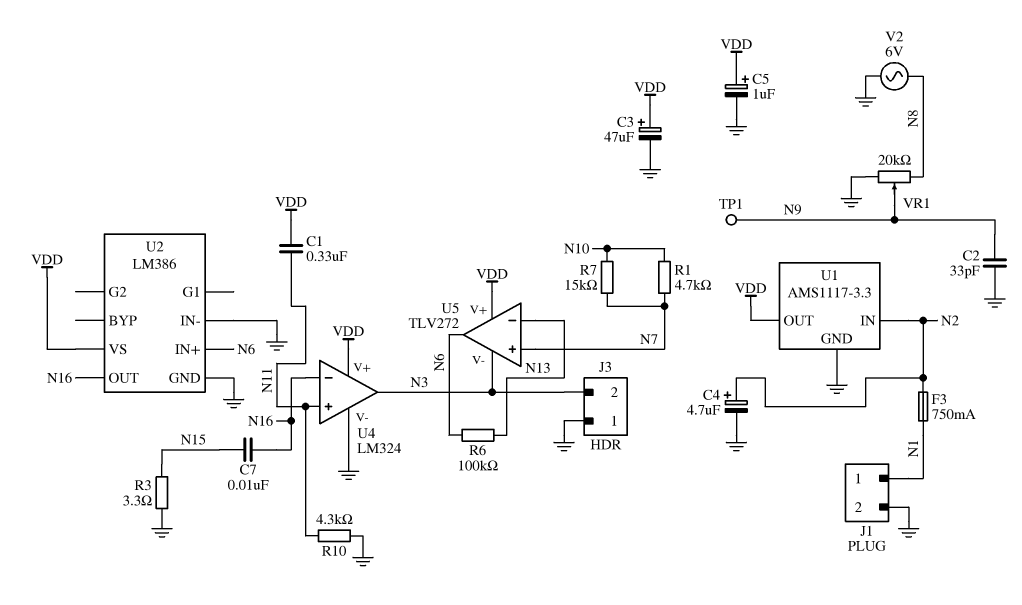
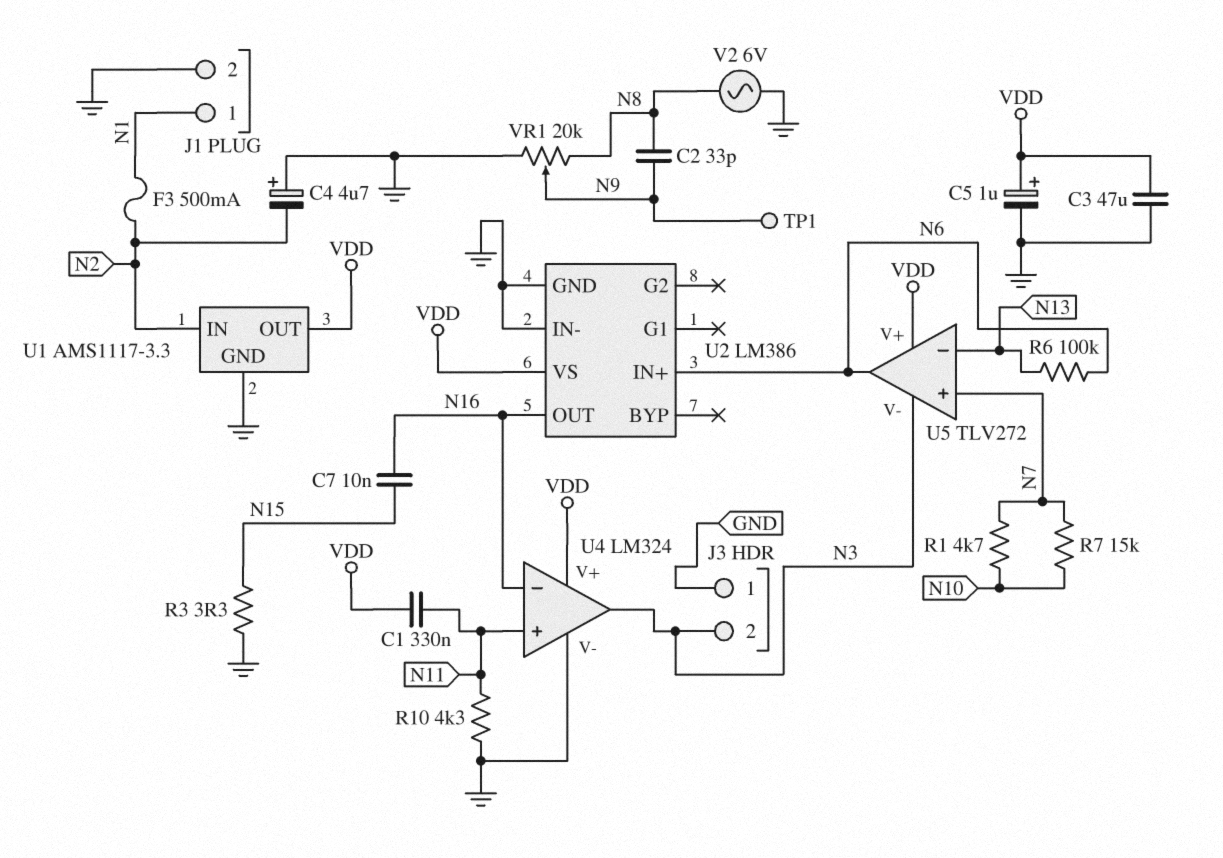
C2: 33pF (GND, N9) -> 33pF (N8, N9)
C3: 47uF (plus VDD, minus GND) -> 47uF (GND, VDD)
C4: 4.7uF (plus N2, minus GND) -> 4.7uF (plus GND, minus N2)
F3: 750mA (N1, N2) -> 500mA (N1, N2)

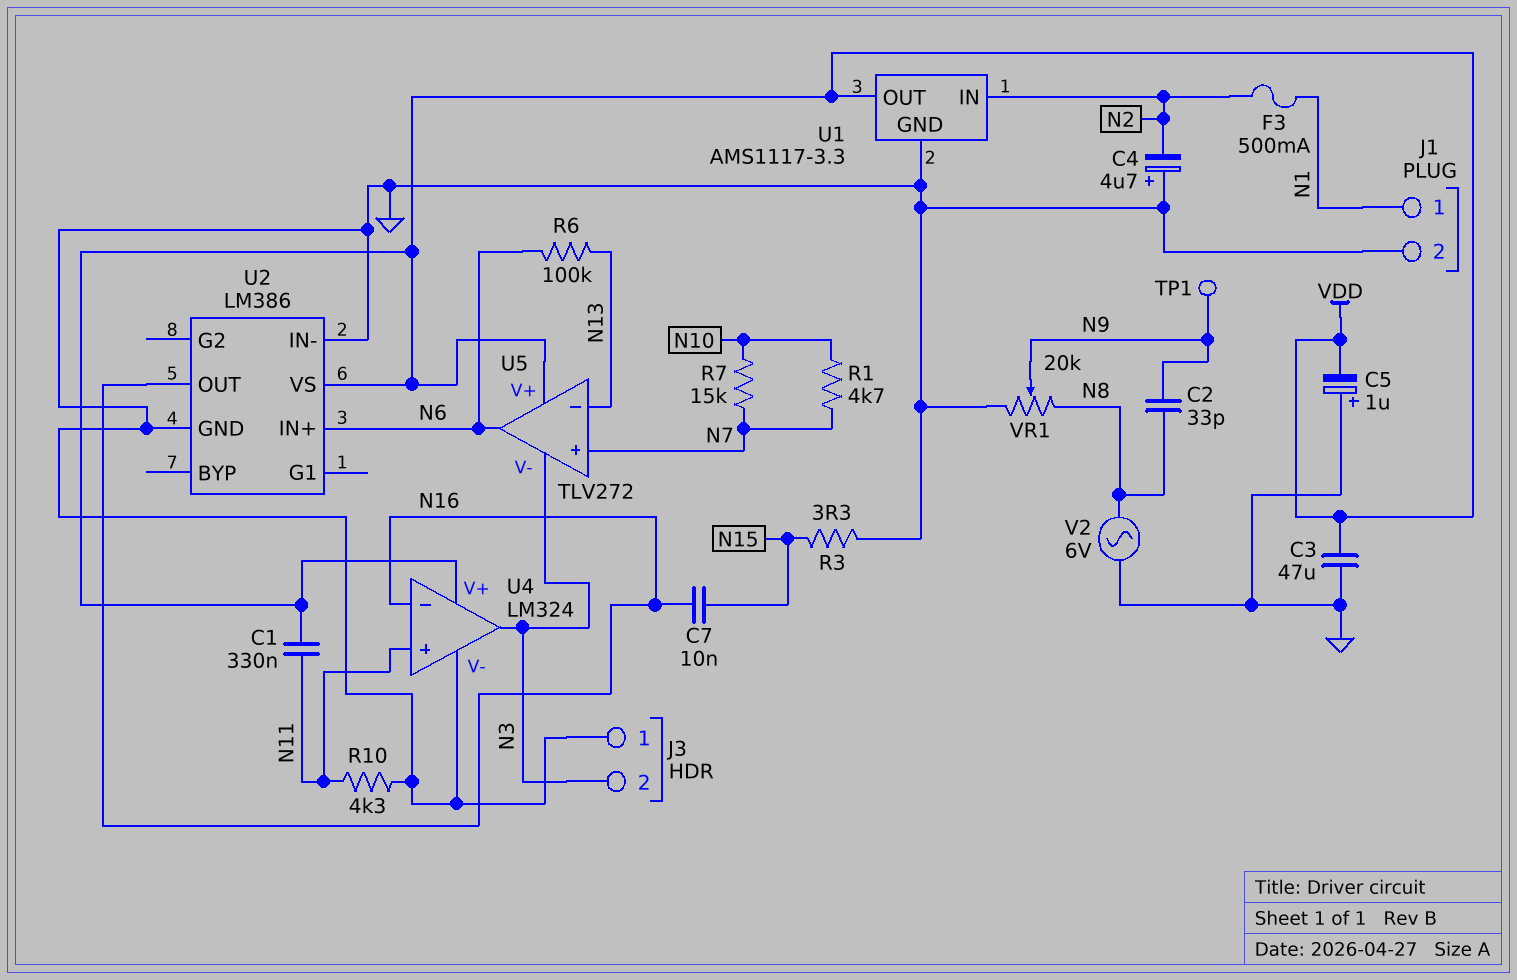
C5: 1uF (plus VDD, minus GND) -> 1uF (plus GND, minus VDD)

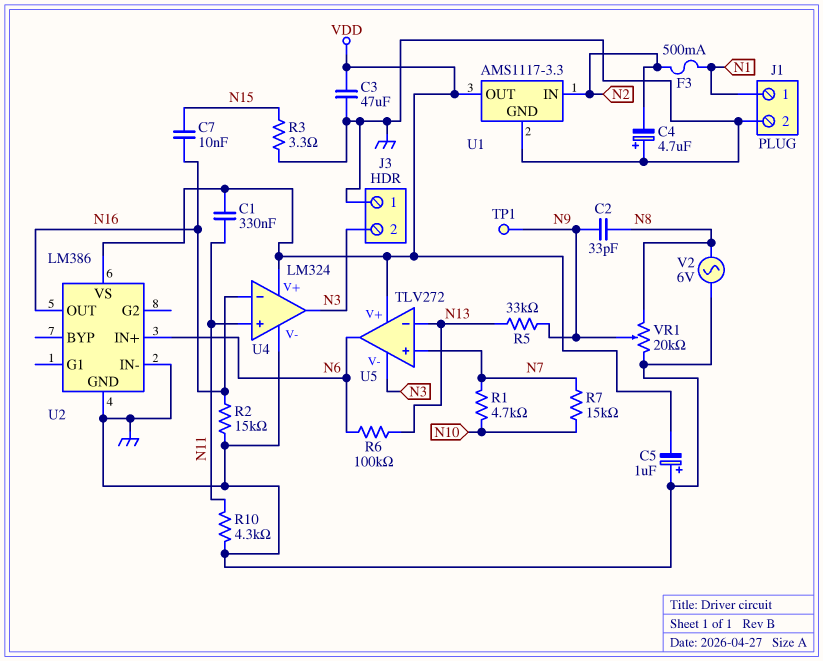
R2: none -> 15k (GND, N16)
R5: none -> 33k (N9, N13)

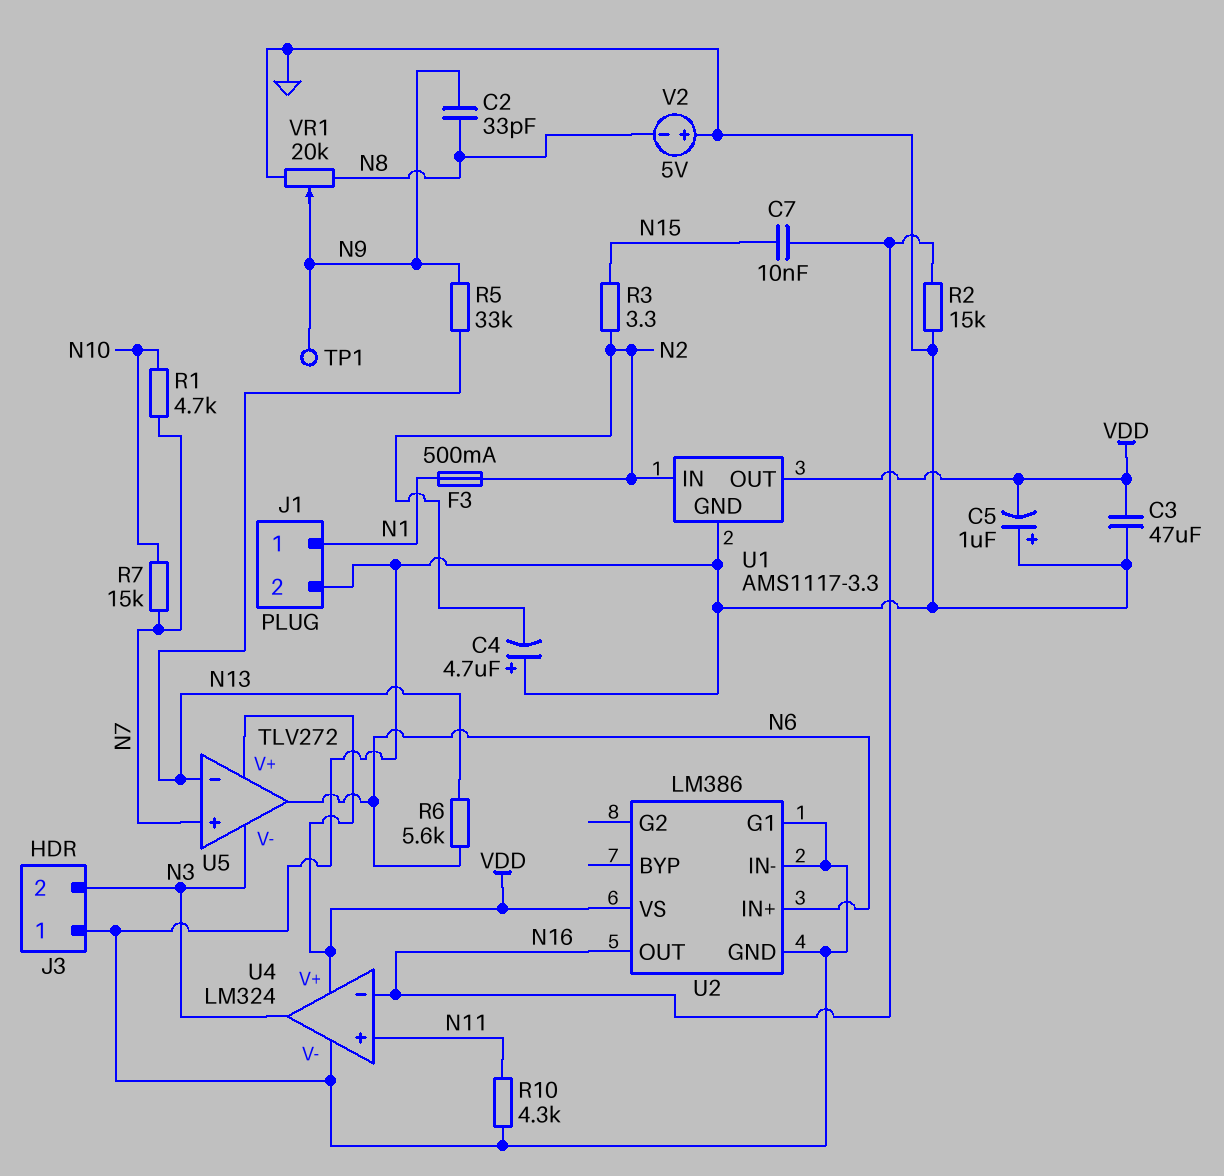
C1: 330nF (N11, VDD) -> none
R3: 3.3 (GND, N15) -> 3.3 (N2, N15)
R6: 100k (N6, N13) -> 5.6k (N6, N13)
U2 pin G1: none -> GND
V2: AC 6V (GND, N8) -> 5V (plus GND, minus N8)

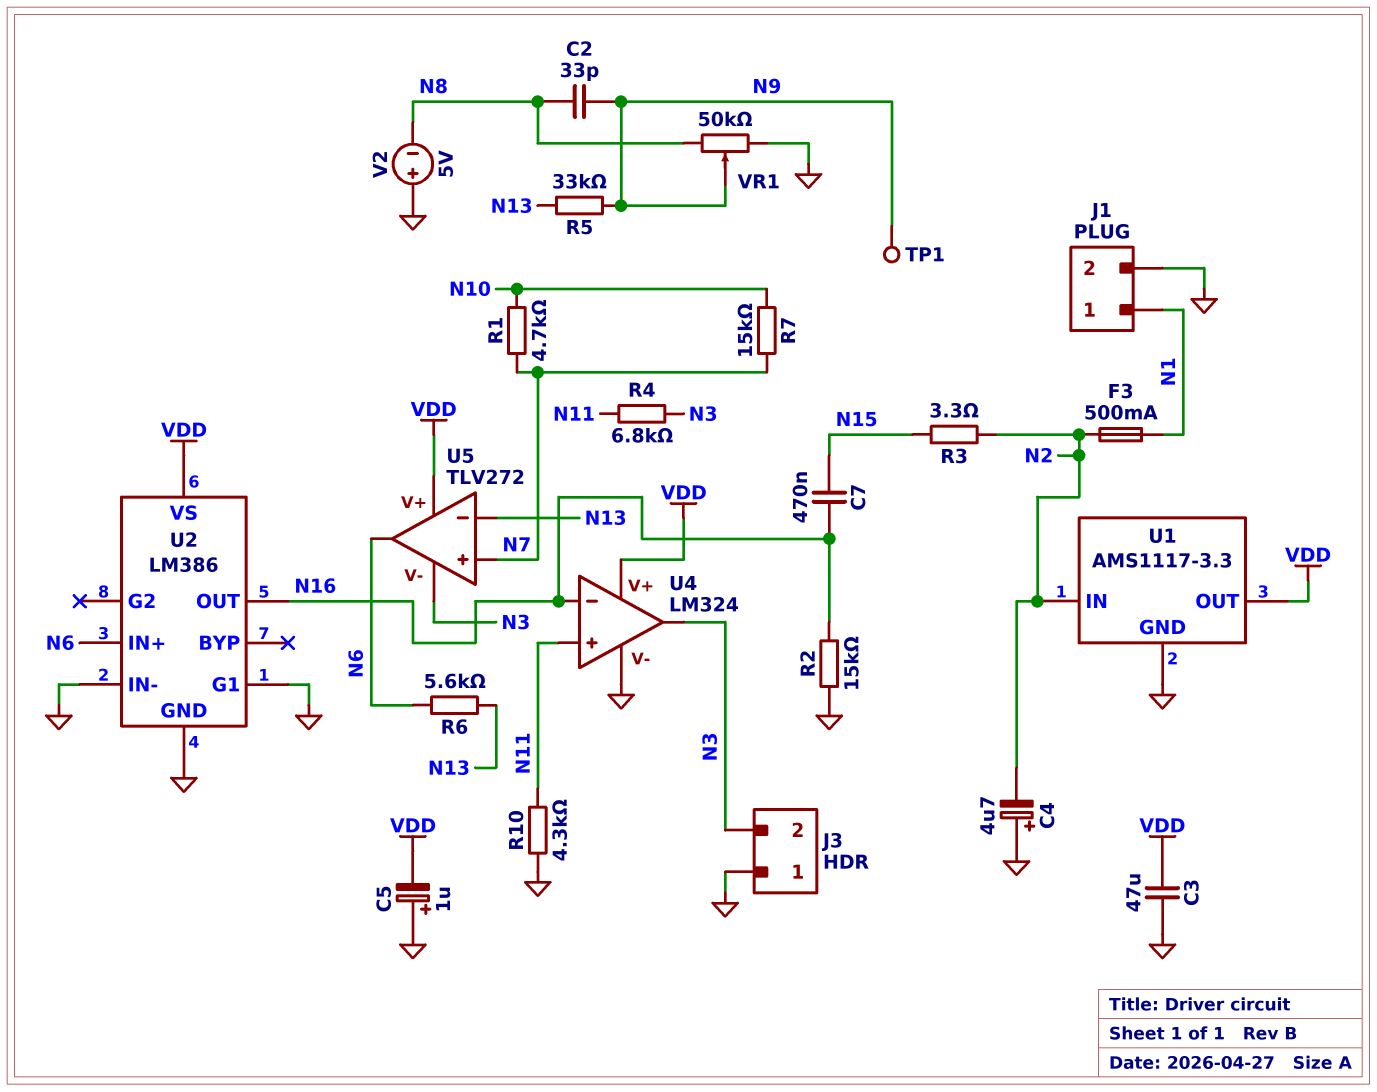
C7: 10nF (N15, N16) -> 470nF (N15, N16)
R4: none -> 6.8k (N3, N11)
VR1: 20k (GND, N8, wiper N9) -> 50k (GND, N8, wiper N9)

